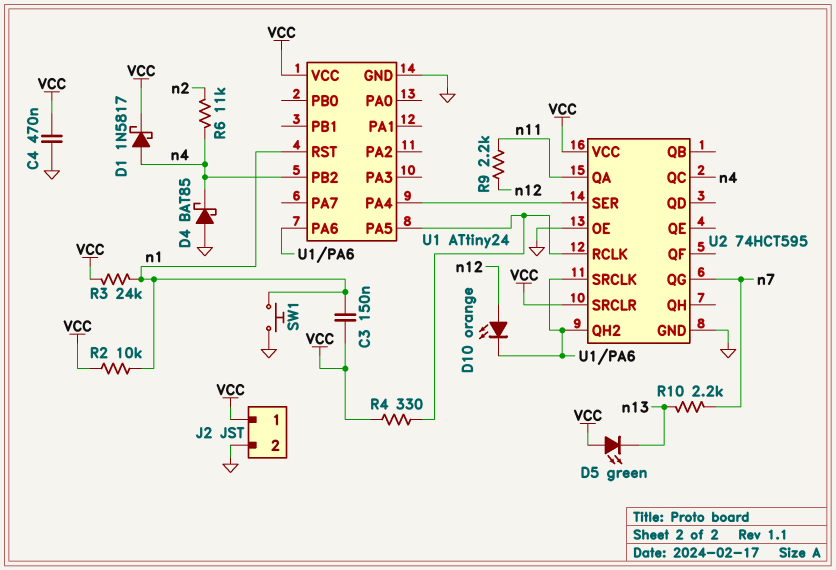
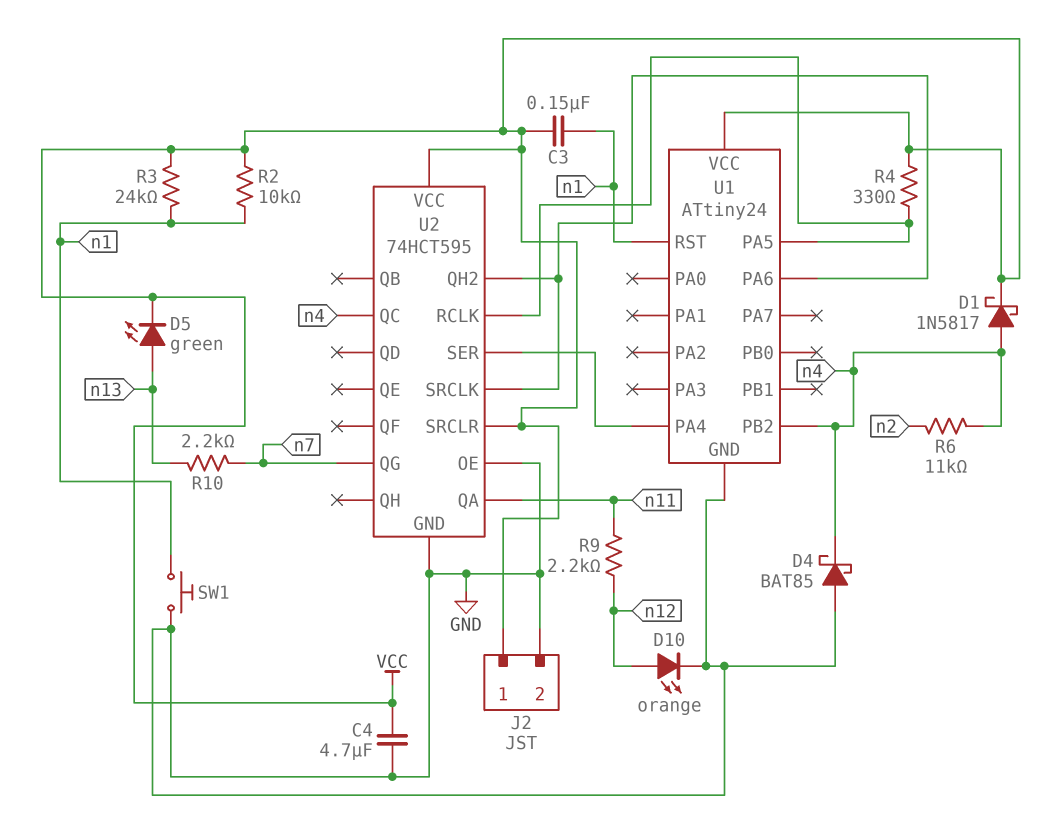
C4: 470nF (GND, VCC) -> 4.7uF (GND, VCC)
D5: LED green (A VCC, K n13) -> LED green (A n13, K VCC)
D10: LED orange (A n12, K U1/PA6) -> LED orange (A n12, K GND)

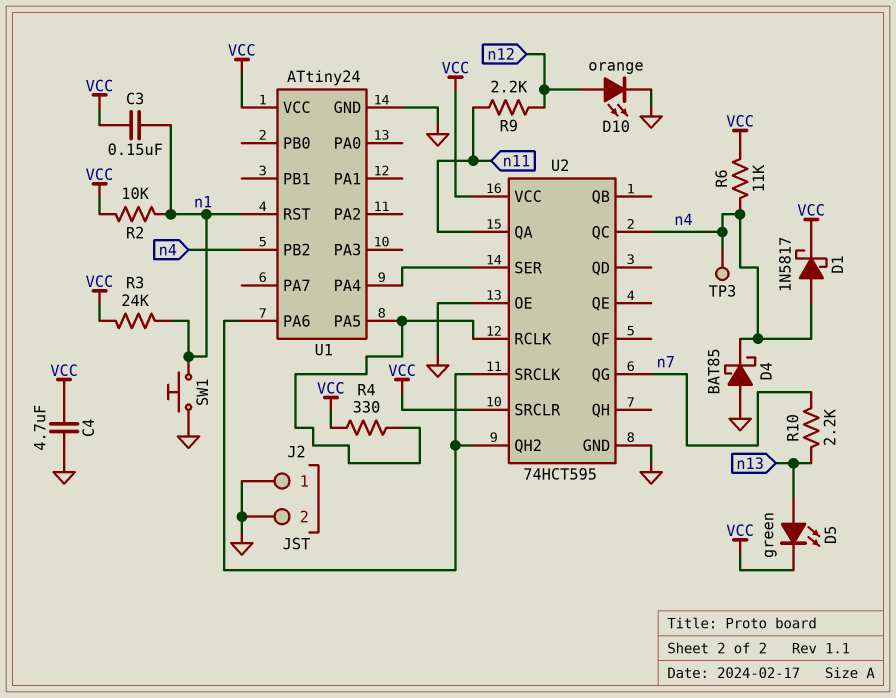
J2 pin 1: VCC -> GND
R6: 11k (n2, n4) -> 11k (VCC, n4)
TP3: none -> test point (n4)

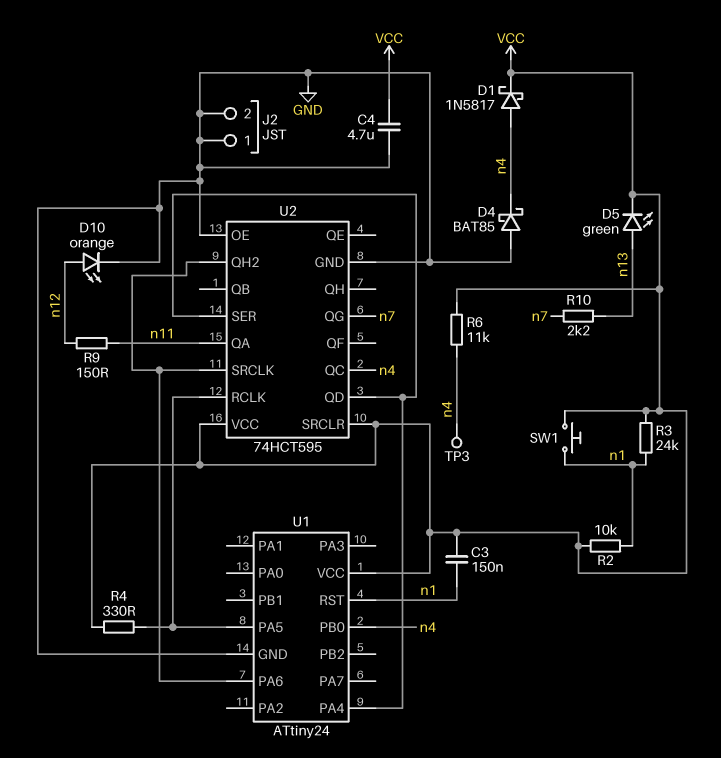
R9: 2.2k (n11, n12) -> 150 (n11, n12)
SW1: button (GND, n1) -> button (VCC, n1)
U1 pin PB0: none -> n4
U1 pin PB2: n4 -> none
U2 pin QD: none -> U1/PA4

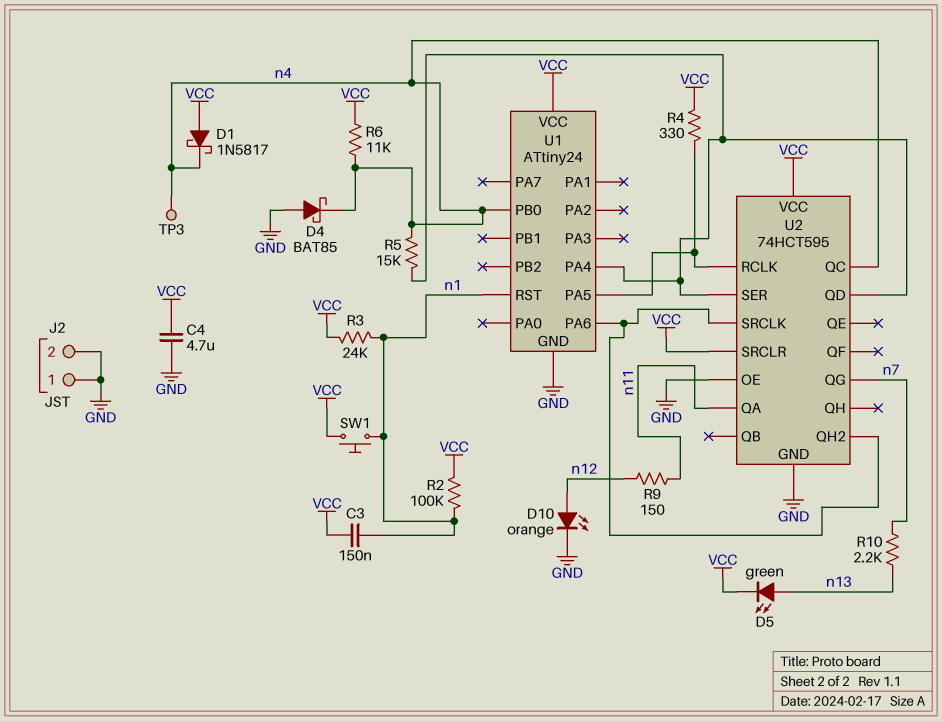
D1: schottky 1N5817 (A n4, K VCC) -> schottky 1N5817 (A VCC, K n4)
R2: 10k (VCC, n1) -> 100k (VCC, n1)
R5: none -> 15k (U1/PA4, n4)

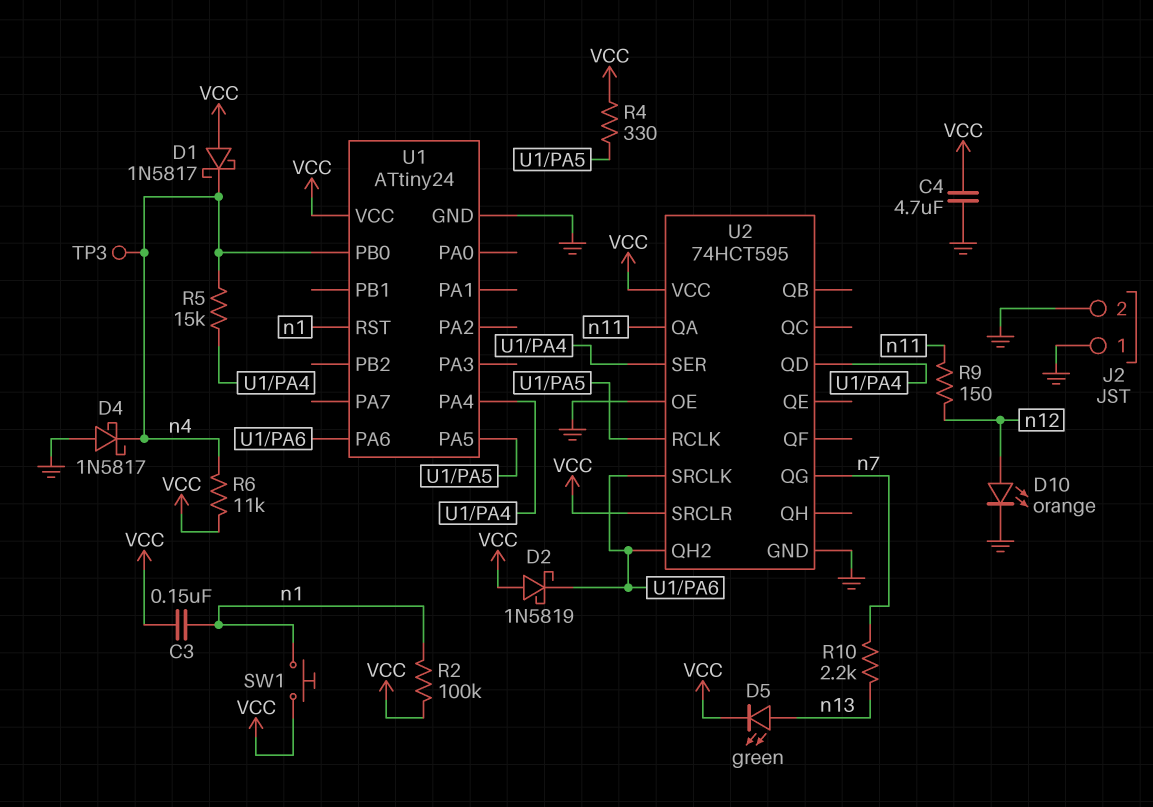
D2: none -> schottky 1N5819 (A VCC, K U1/PA6)
D4: schottky BAT85 (A GND, K n4) -> schottky 1N5817 (A GND, K n4)
R3: 24k (VCC, n1) -> none
U2 pin QC: n4 -> none

